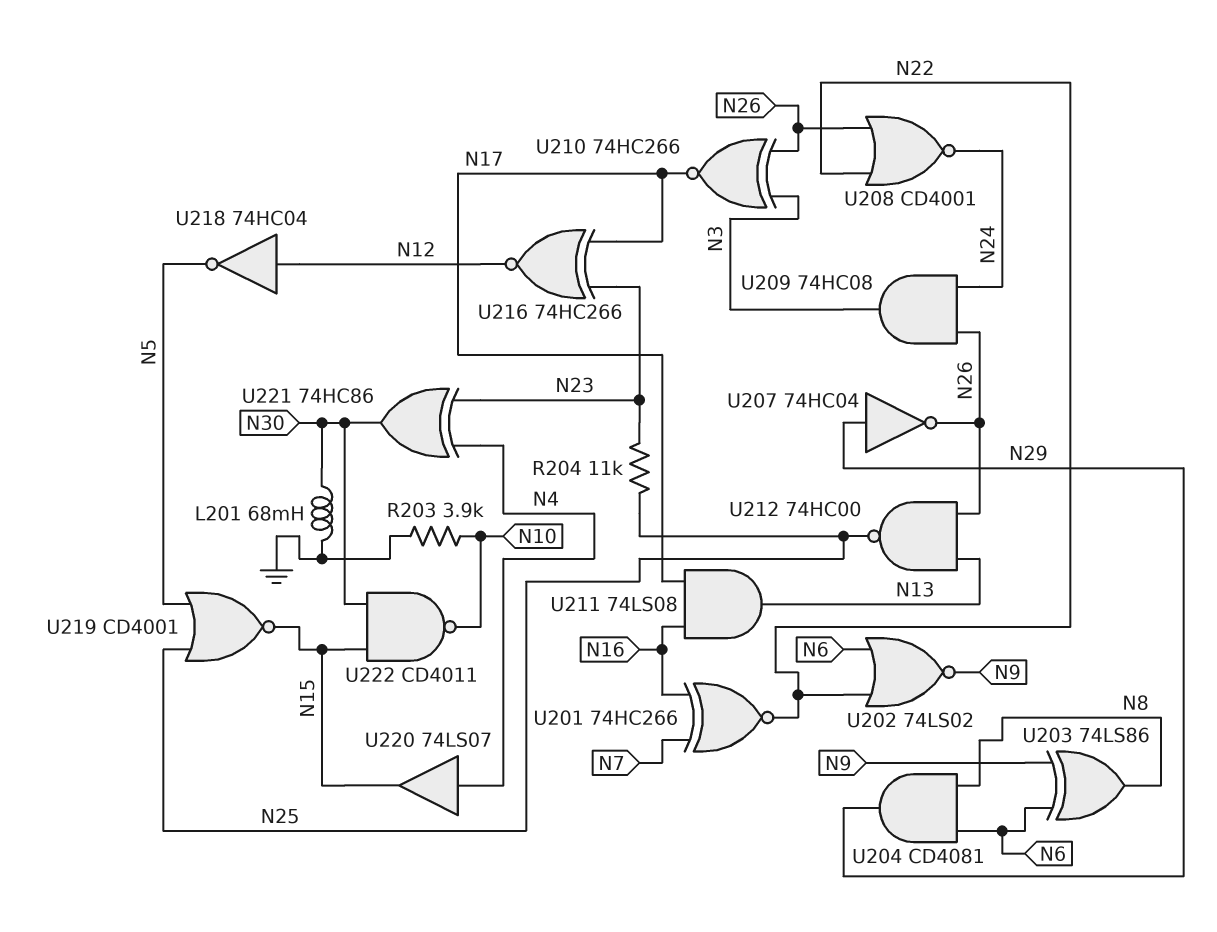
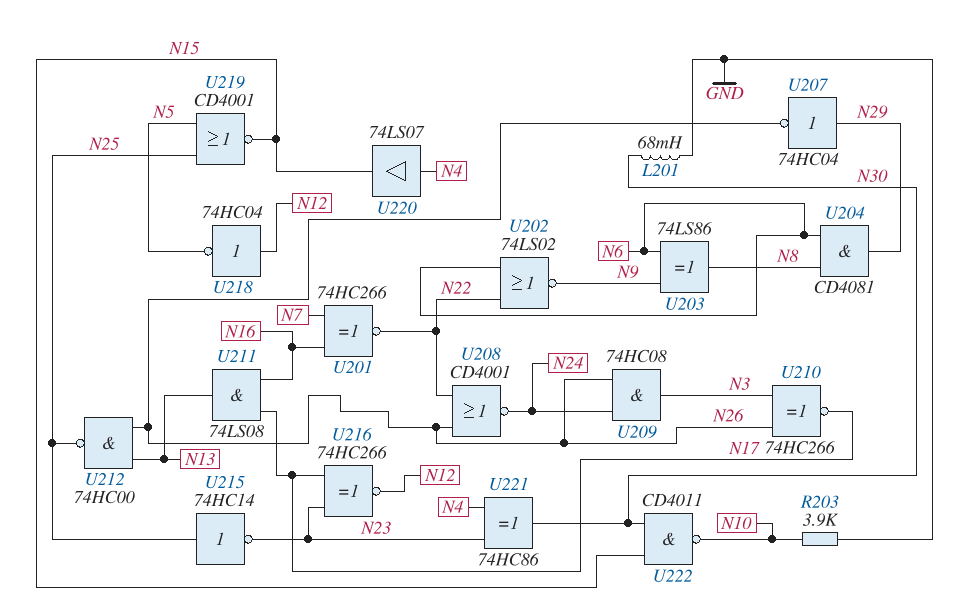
R204: 11k (N23, N25) -> none
U215: none -> NOT 74HC14 (in N25, out N23)

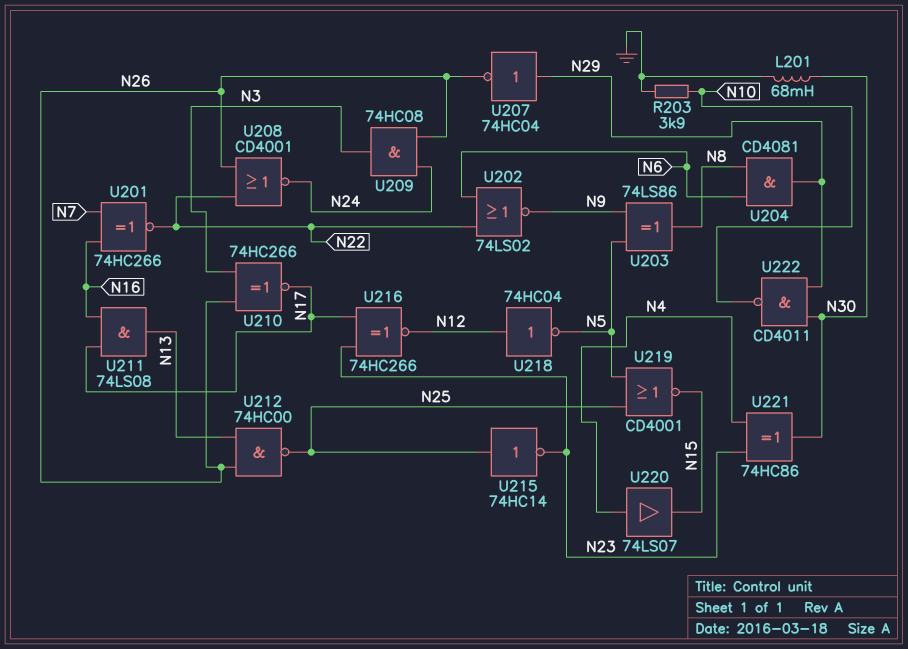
U203: XOR 74LS86 (in N6, in N9, out N8) -> XOR 74LS86 (in N5, in N9, out N8)
U222: NAND CD4011 (in N15, in N30, out N10) -> NAND CD4011 (in N29, in N30, out N10)

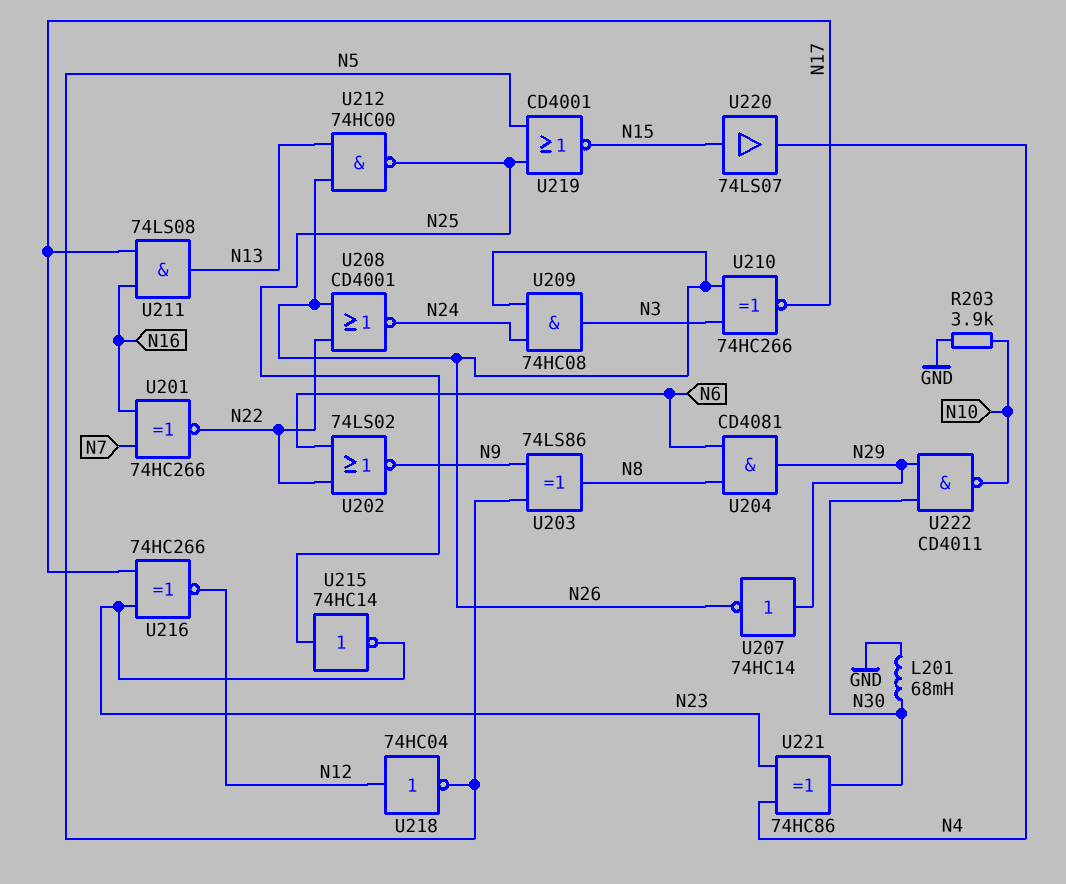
U207: NOT 74HC04 (in N29, out N26) -> NOT 74HC14 (in N29, out N26)
U220: buffer 74LS07 (in N4, out N15) -> buffer 74LS07 (in N15, out N4)

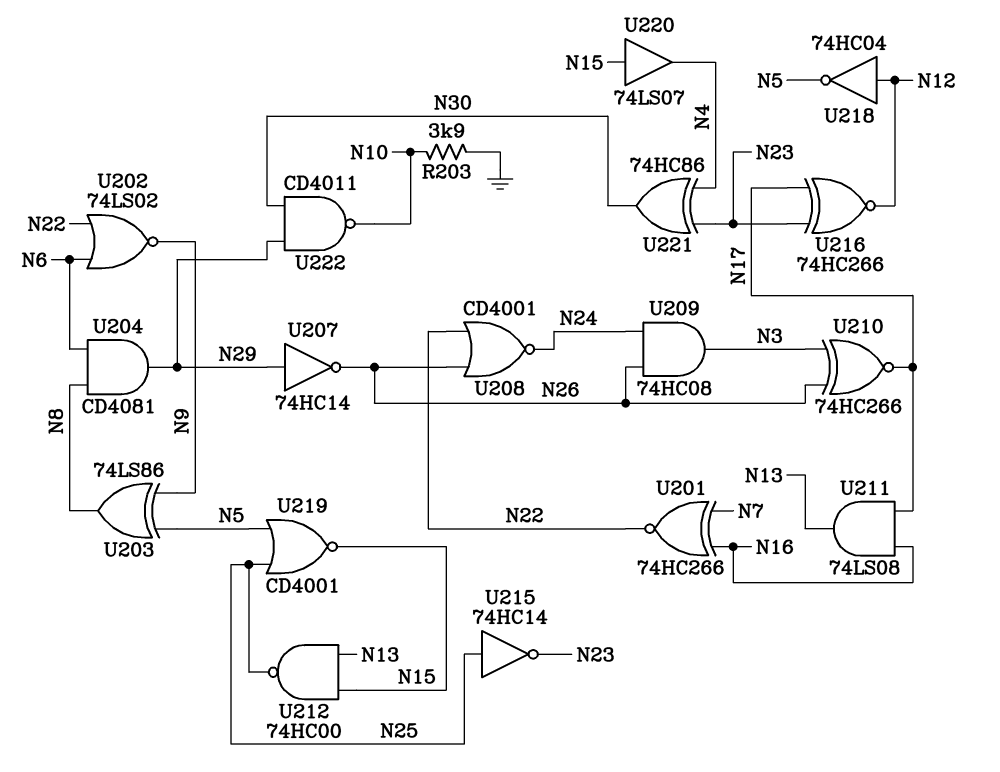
L201: 68mH (GND, N30) -> none
U212: NAND 74HC00 (in N13, in N26, out N25) -> NAND 74HC00 (in N13, in N15, out N25)

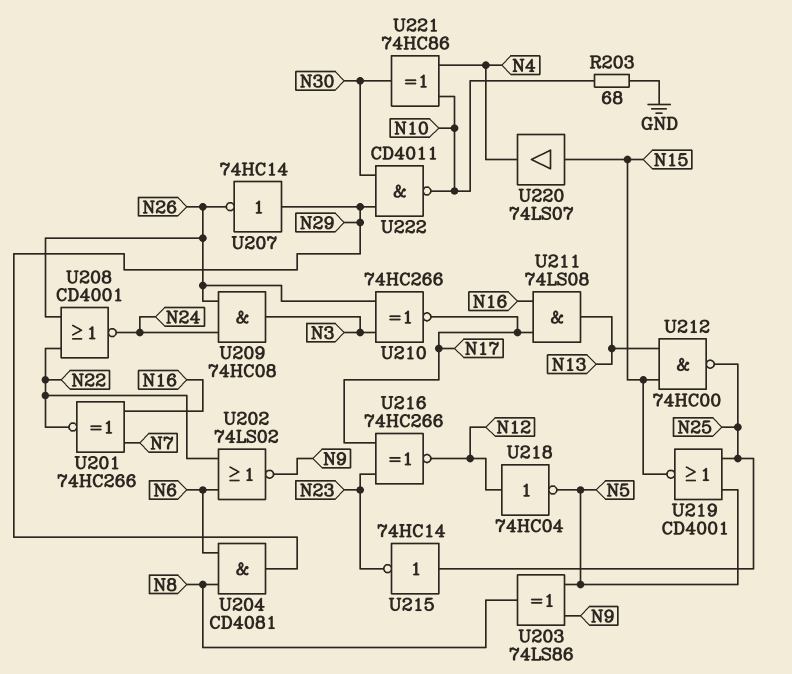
R203: 3.9k (GND, N10) -> 68 (GND, N10)
U221: XOR 74HC86 (in N4, in N23, out N30) -> XOR 74HC86 (in N4, in N10, out N30)

